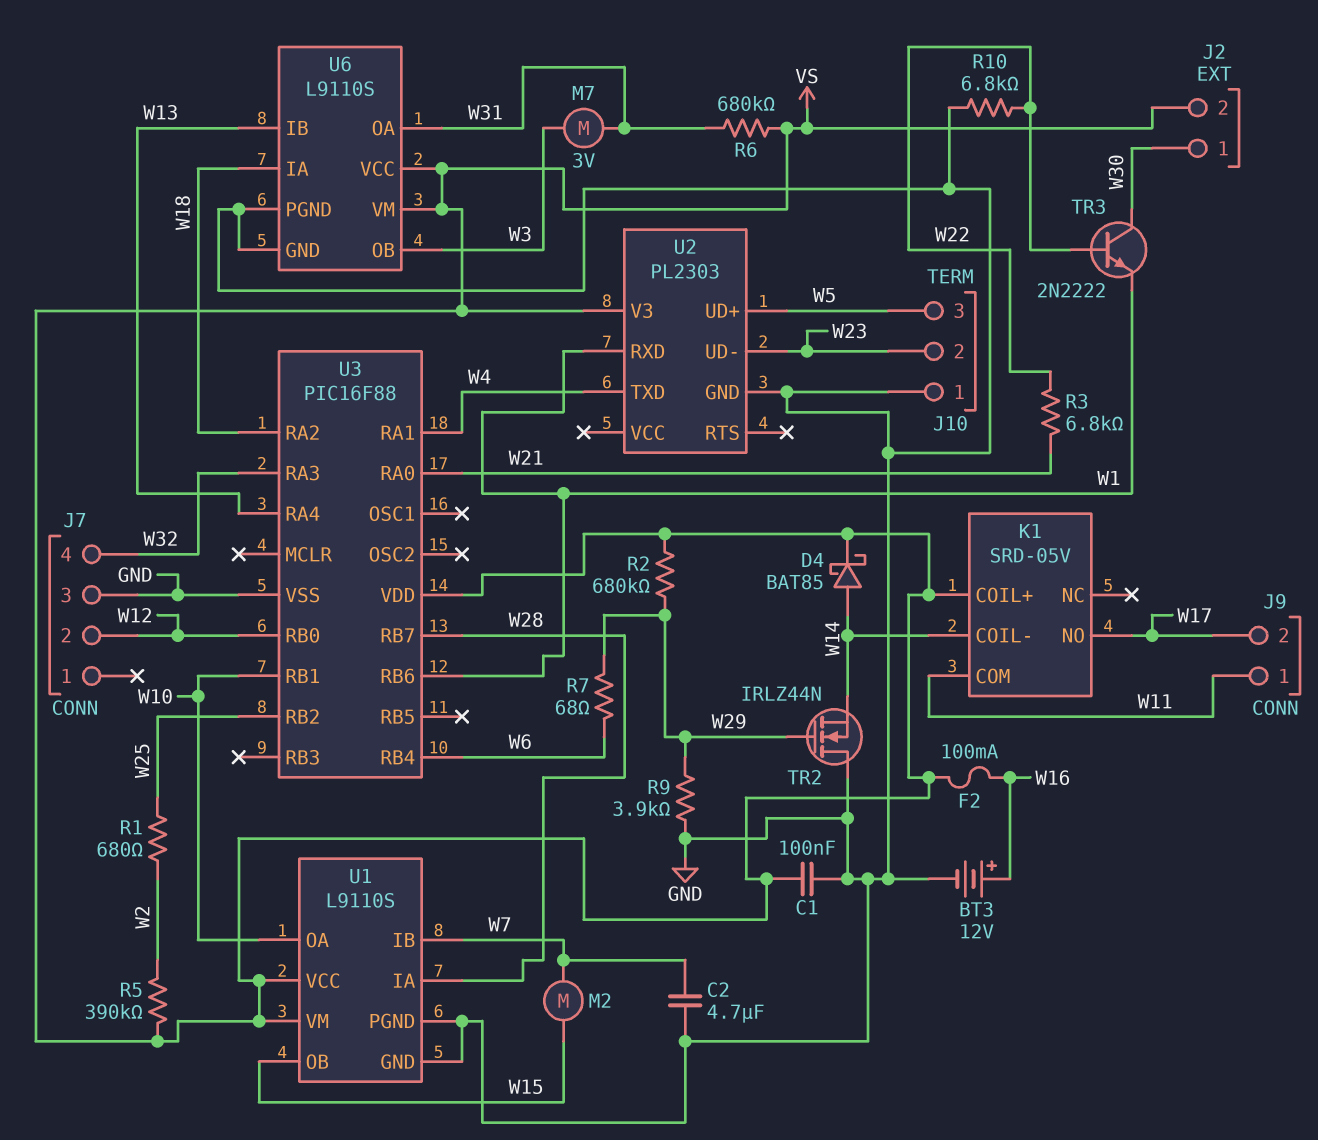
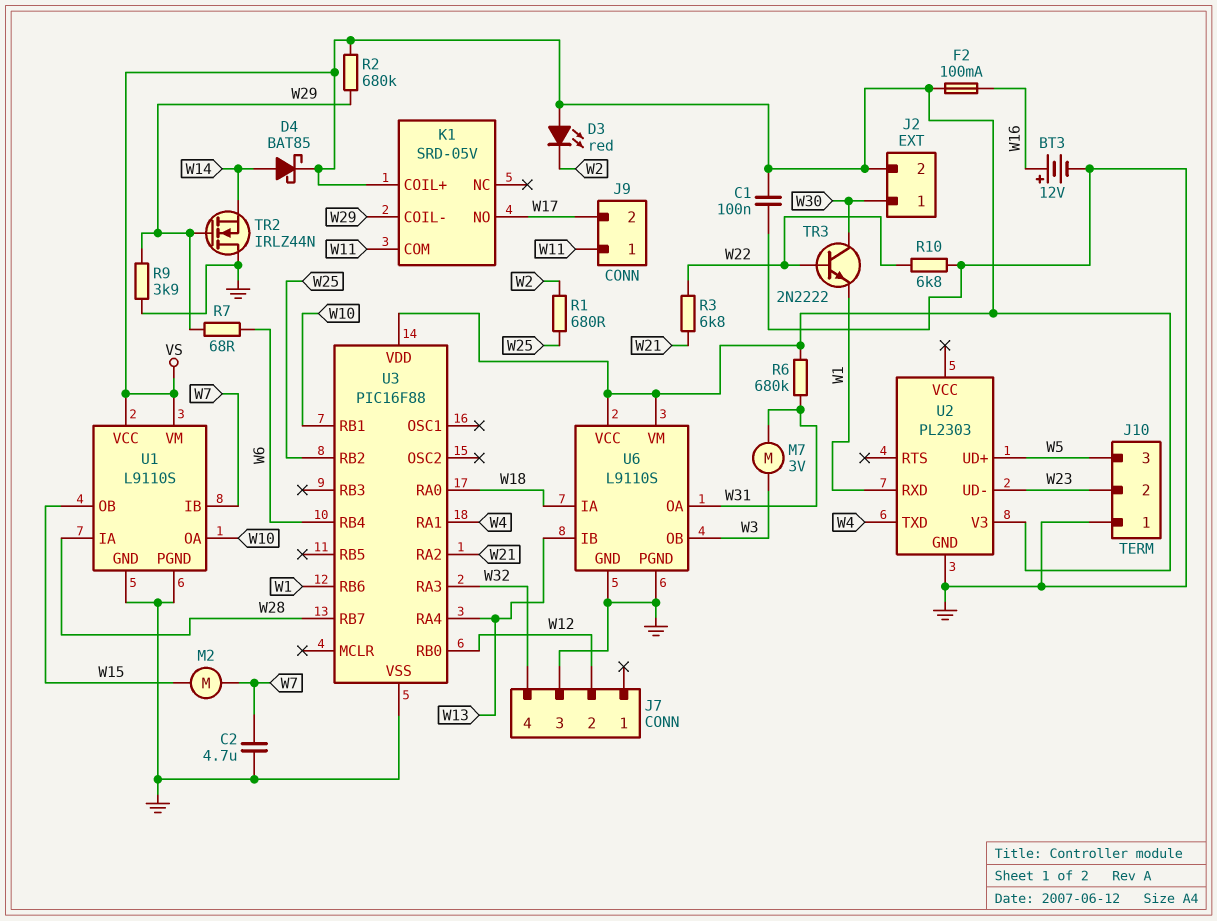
D3: none -> LED red (A VS, K W2)
K1 pin COIL-: W14 -> W29
R5: 390k (VS, W2) -> none
U3 pin RA0: W21 -> W18
U3 pin RA2: W18 -> W21

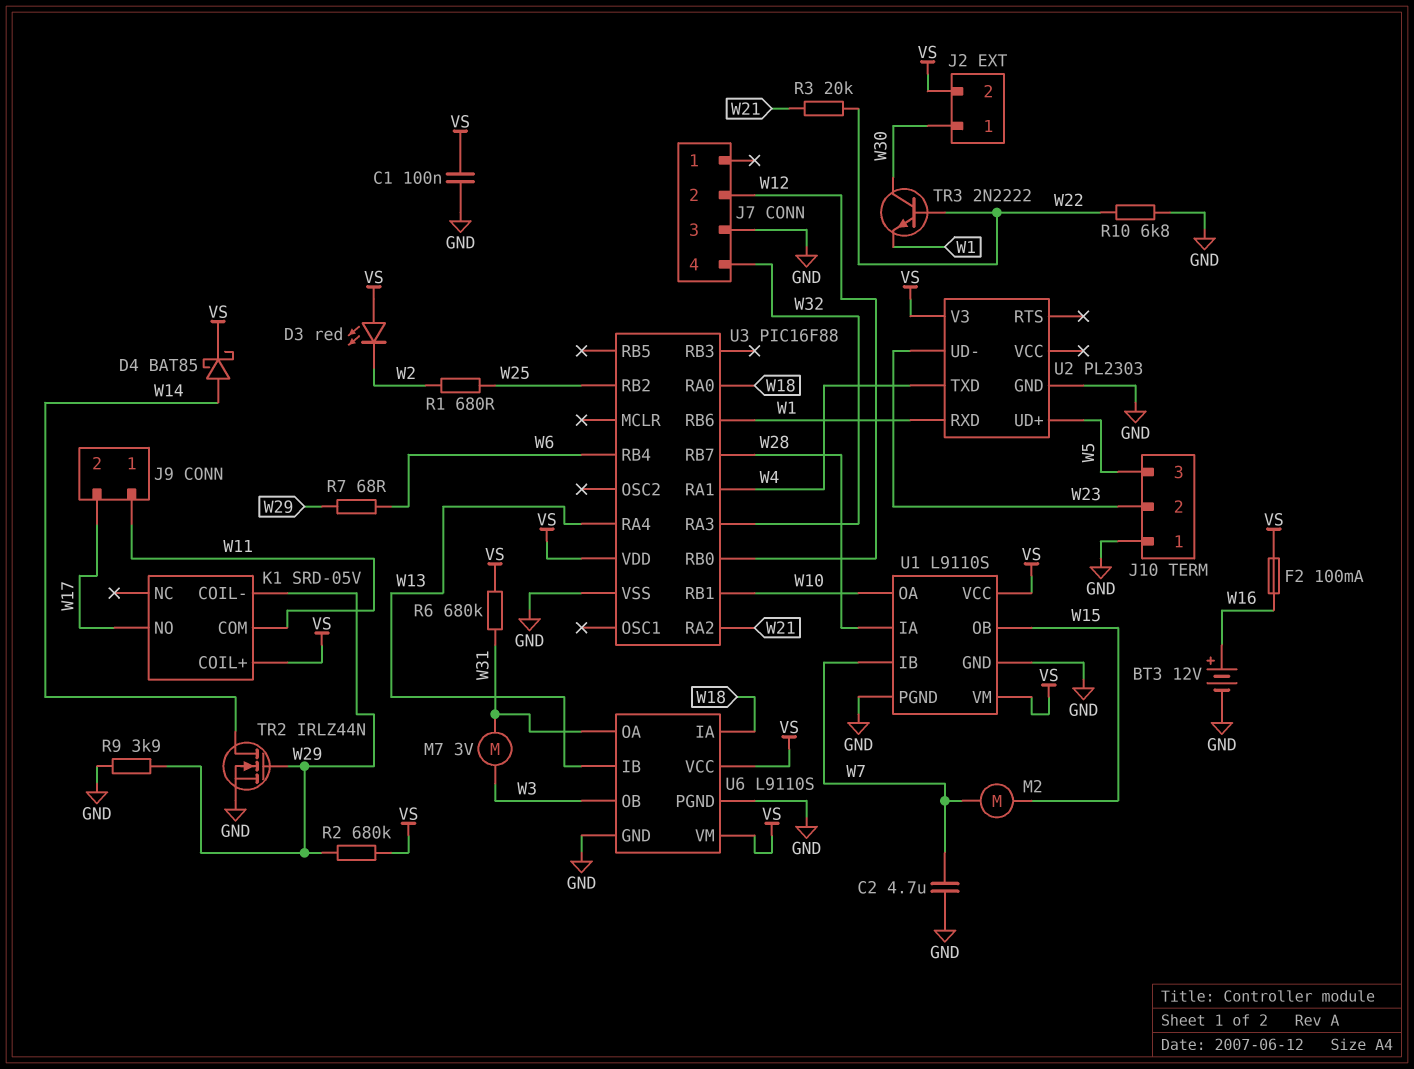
R3: 6.8k (W21, W22) -> 20k (W21, W22)
TR2: NMOS IRLZ44N (G W29, D GND, S W14) -> NMOS IRLZ44N (G W29, D W14, S GND)

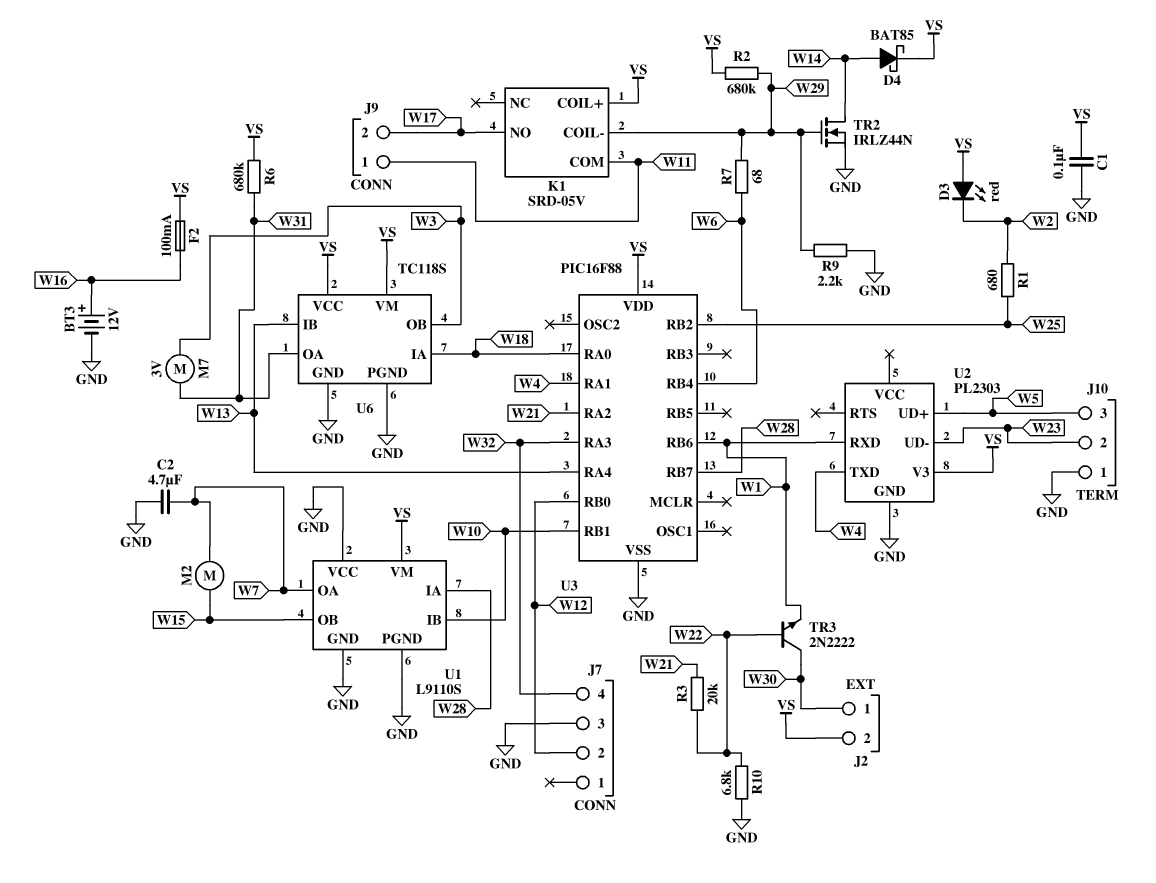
R9: 3.9k (GND, W29) -> 2.2k (GND, W29)
U1 pin IB: W7 -> W10
U1 pin OA: W10 -> W7
U1 pin VCC: VS -> GND
U6: L9110S -> TC118S

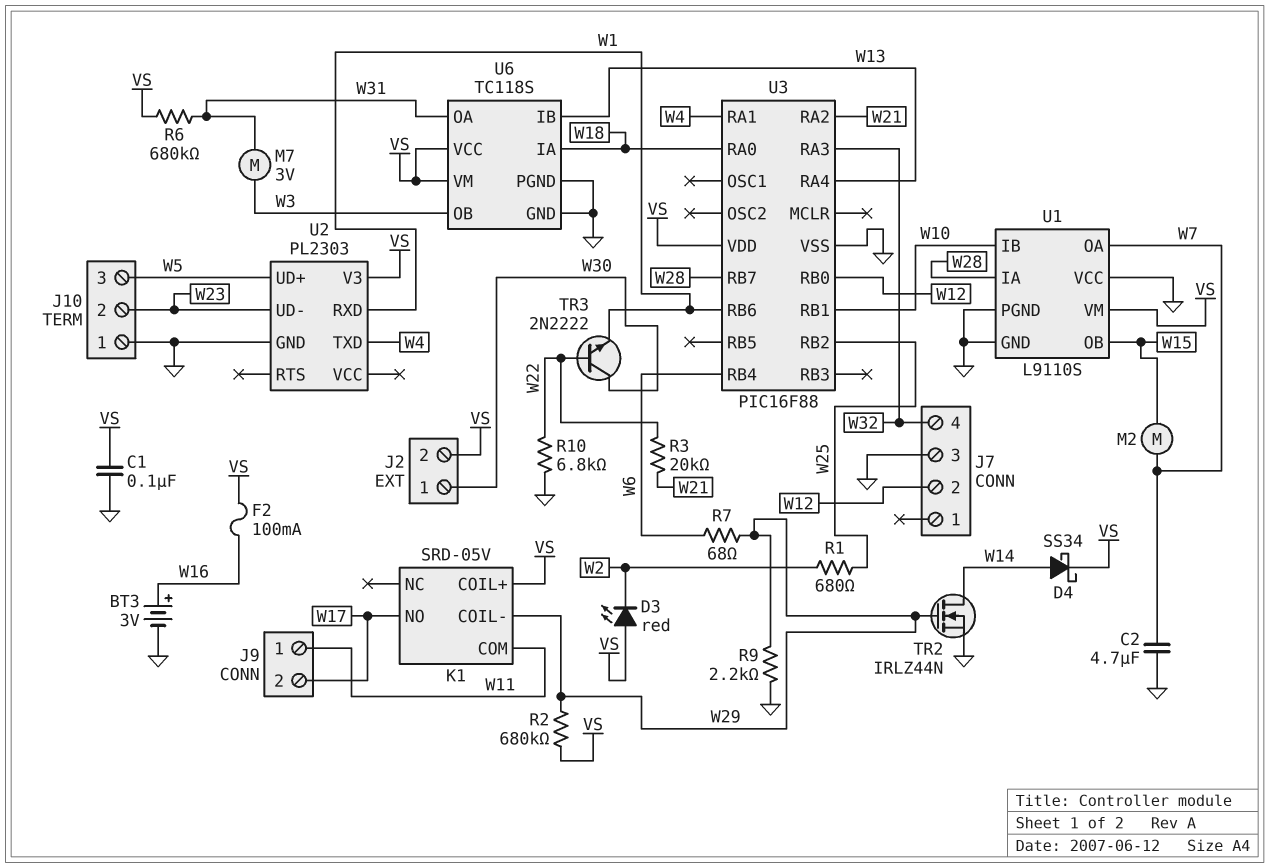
BT3: 12V (plus W16, minus GND) -> 3V (plus W16, minus GND)
D4: schottky BAT85 (A W14, K VS) -> schottky SS34 (A W14, K VS)

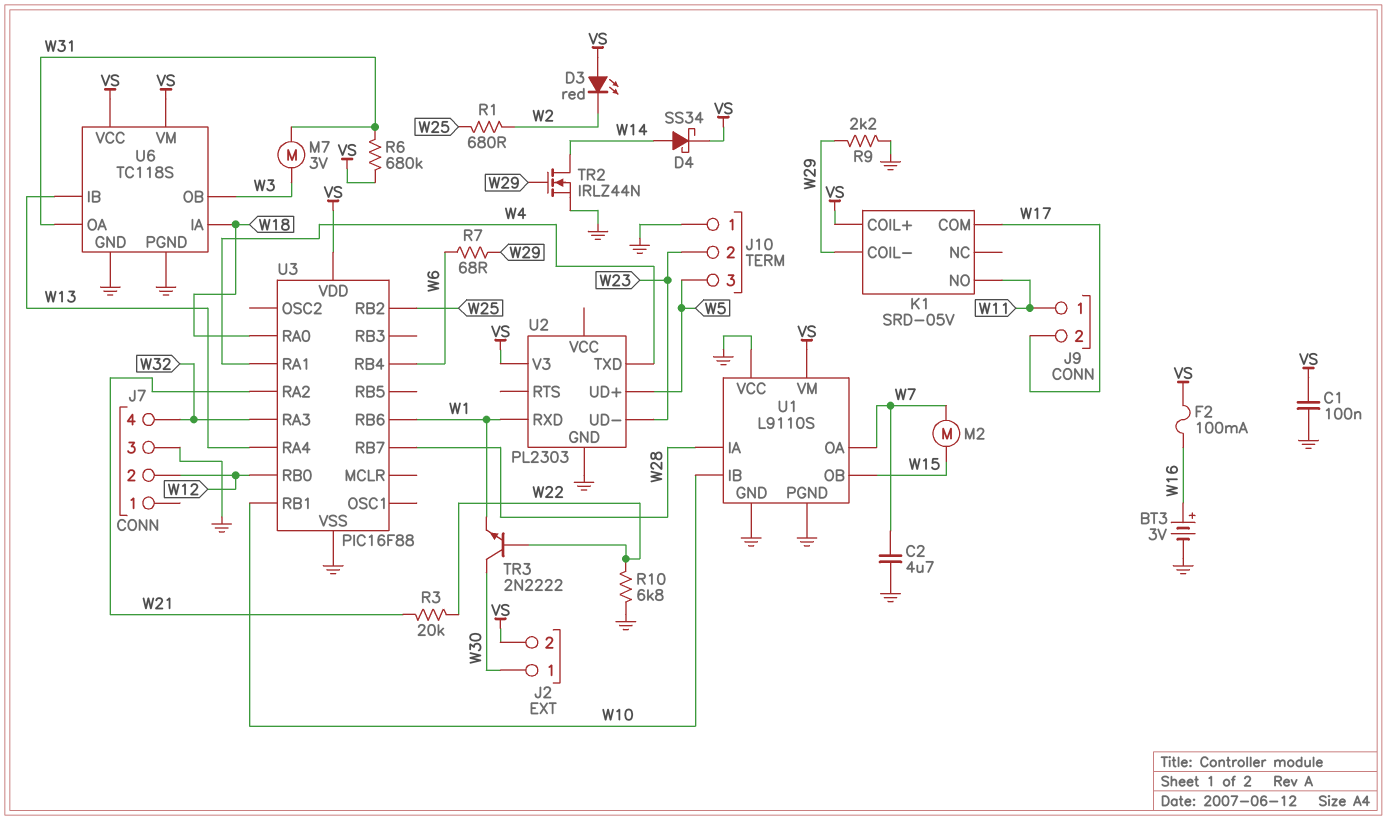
K1 pin COM: W11 -> W17
K1 pin NO: W17 -> W11
R2: 680k (VS, W29) -> none

